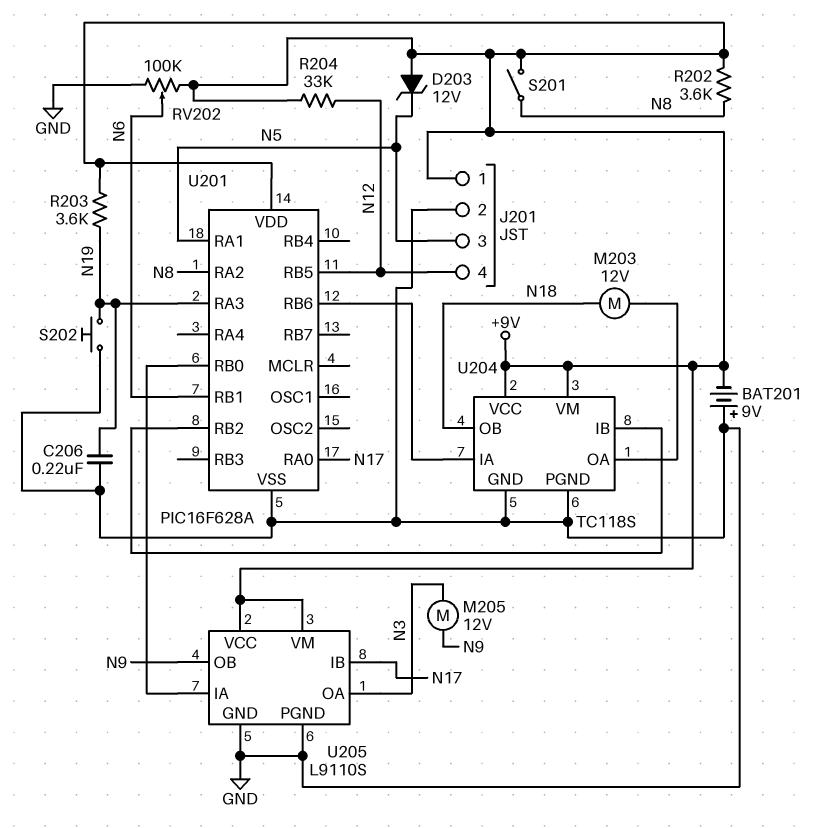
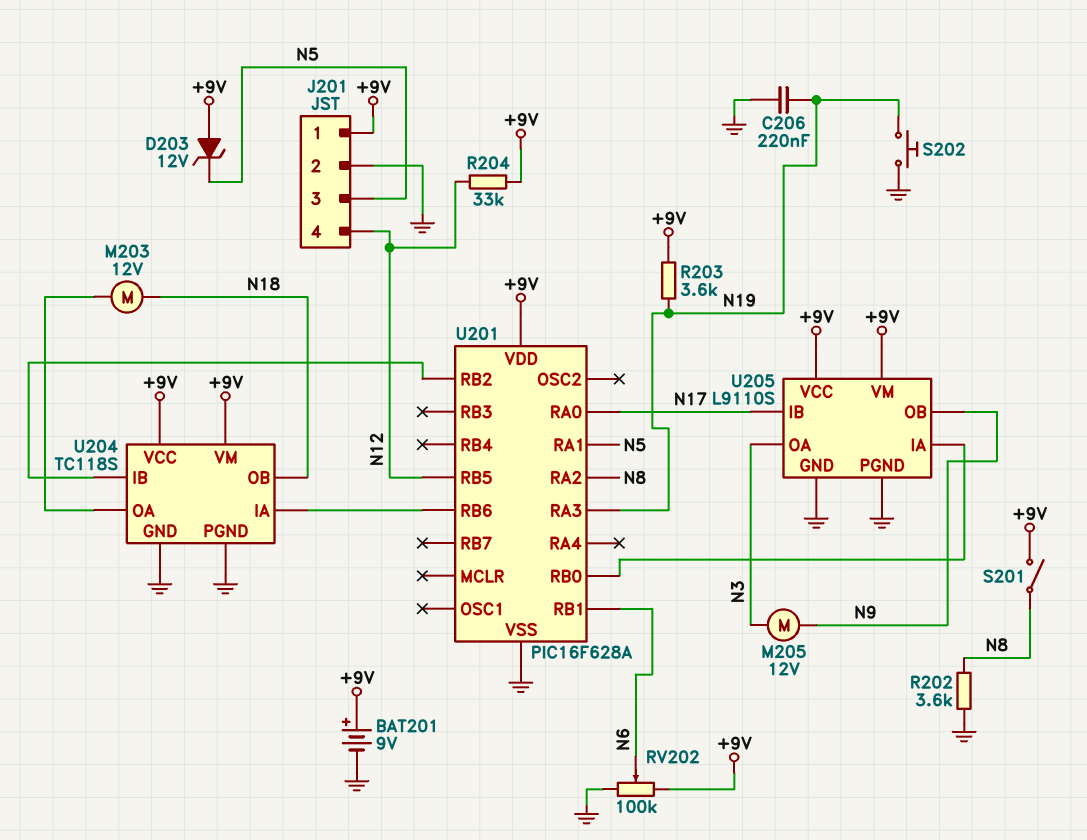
BAT201: 9V (plus GND, minus +9V) -> 9V (plus +9V, minus GND)
R202: 3.6k (+9V, N8) -> 3.6k (GND, N8)

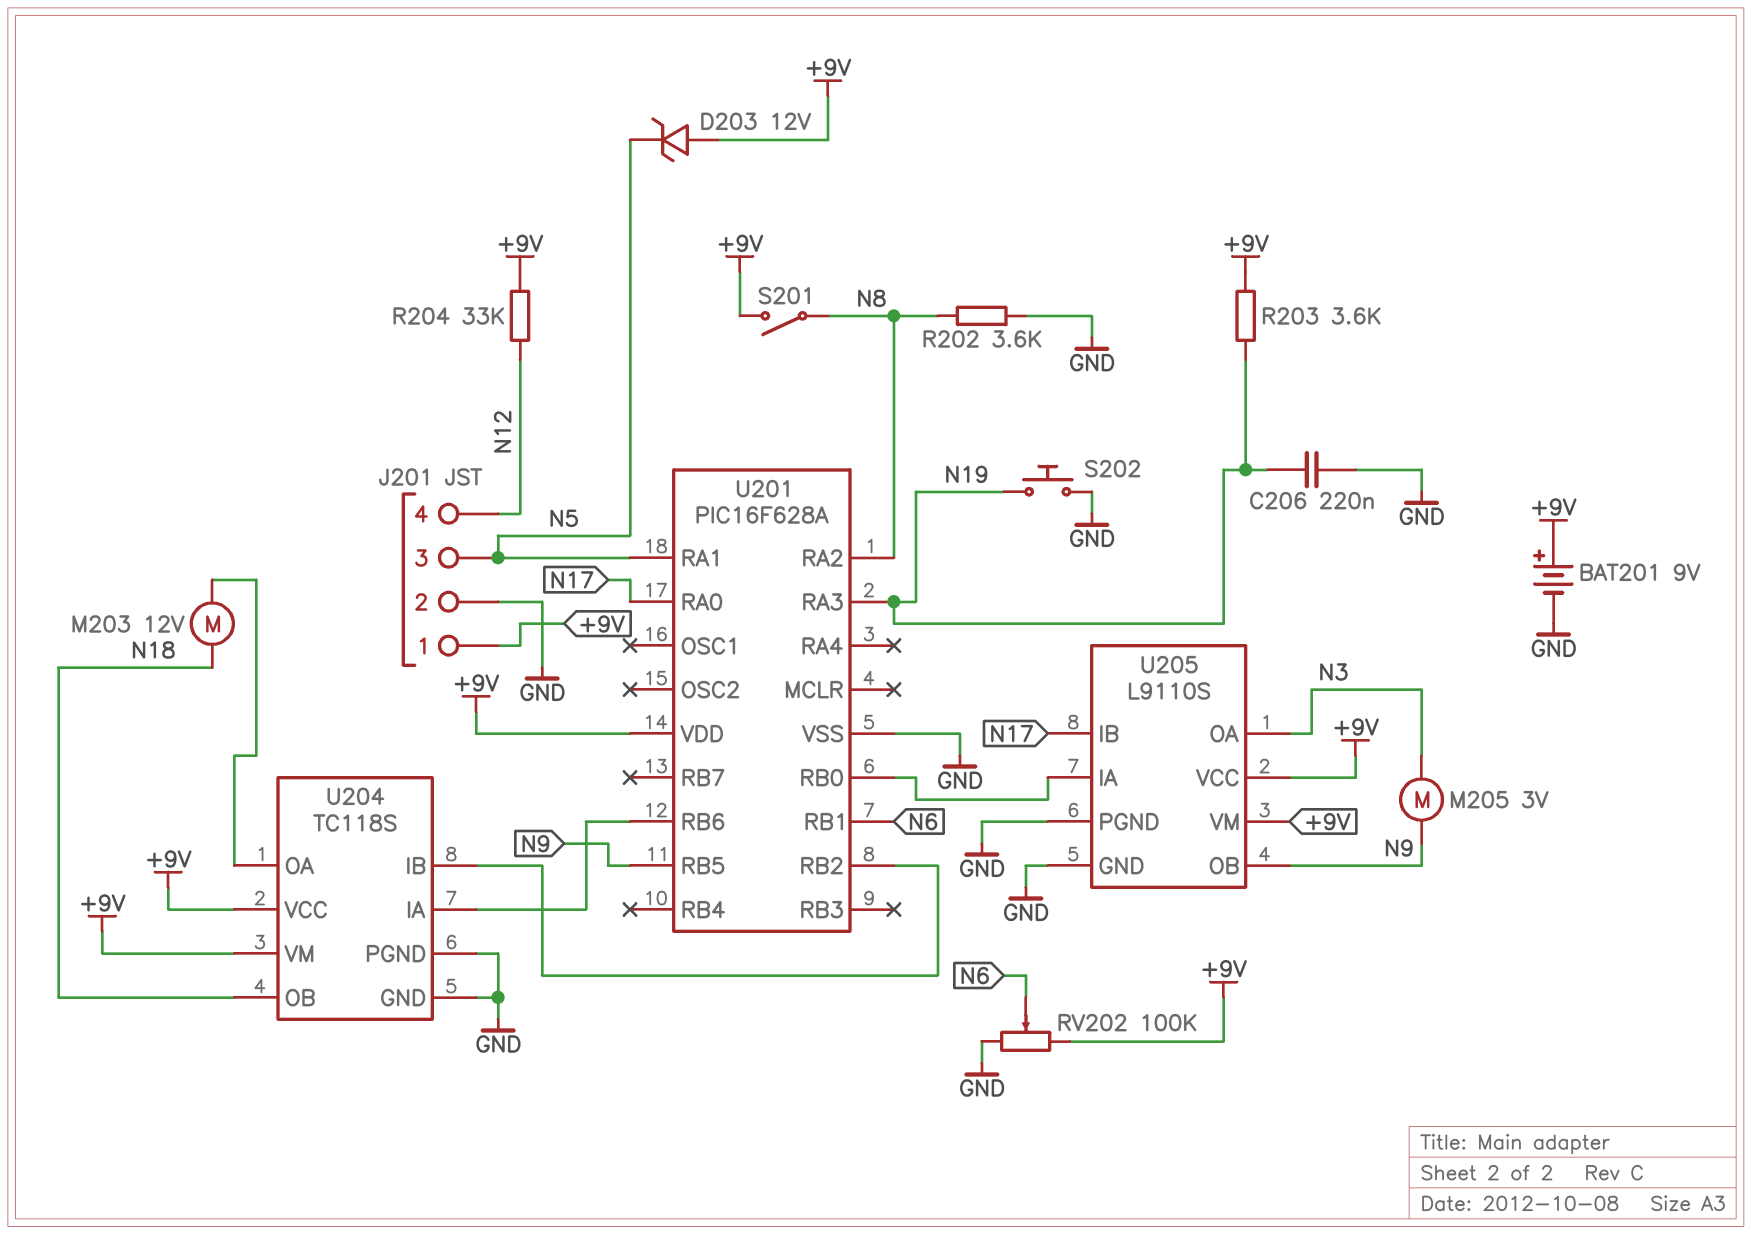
M205: motor 12V (N3, N9) -> motor 3V (N3, N9)
U201 pin RB5: N12 -> N9

